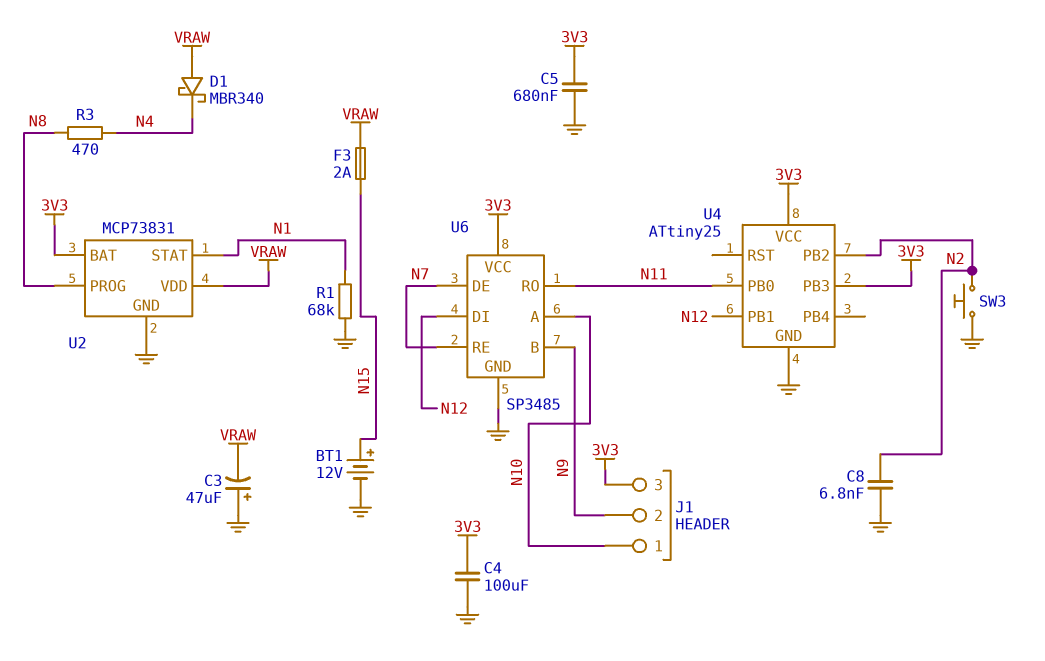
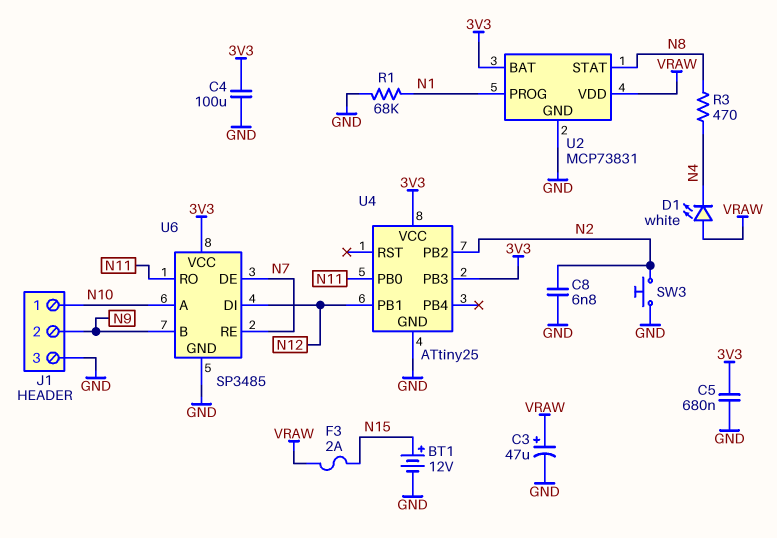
C3: 47uF (plus GND, minus VRAW) -> 47uF (plus VRAW, minus GND)
D1: schottky MBR340 (A VRAW, K N4) -> LED white (A VRAW, K N4)
J1 pin 3: 3V3 -> GND
U2 pin PROG: N8 -> N1
U2 pin STAT: N1 -> N8

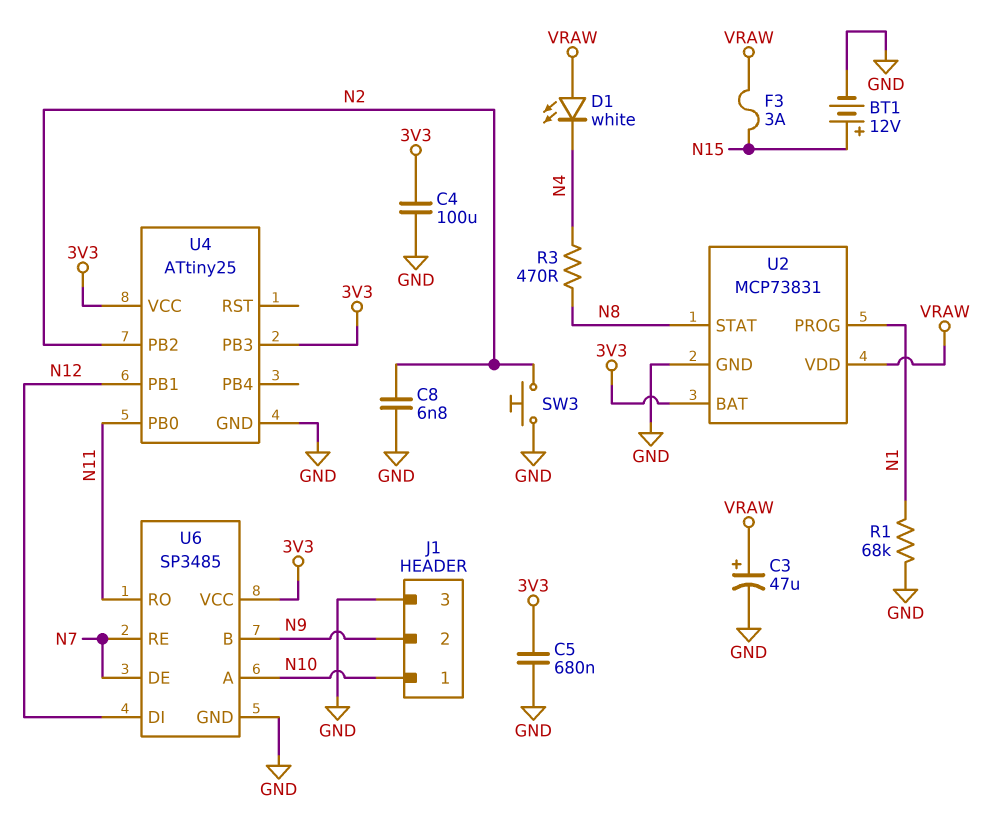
F3: 2A (N15, VRAW) -> 3A (N15, VRAW)

